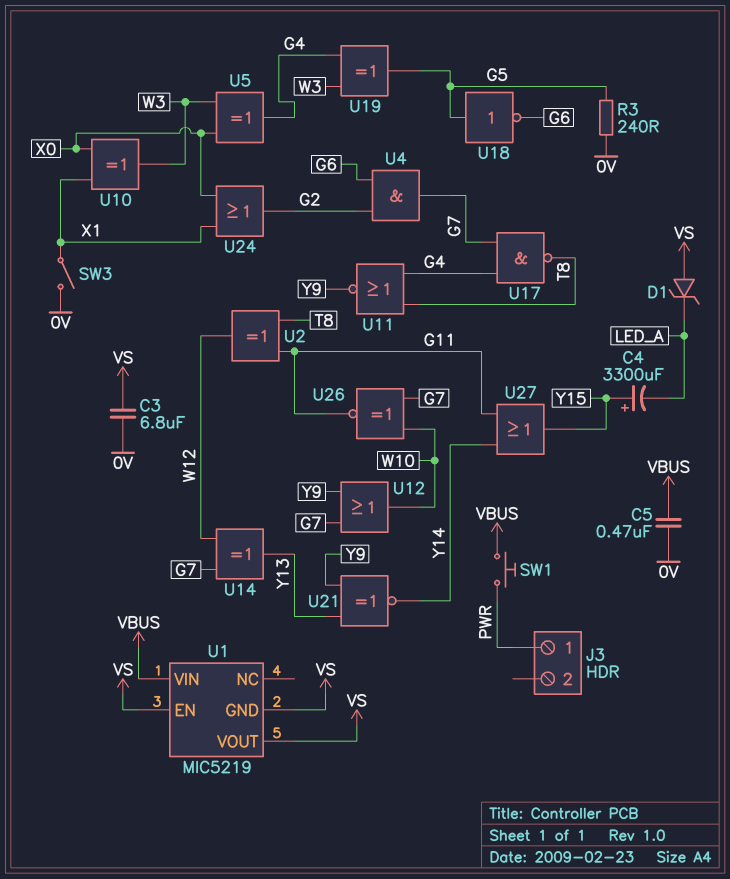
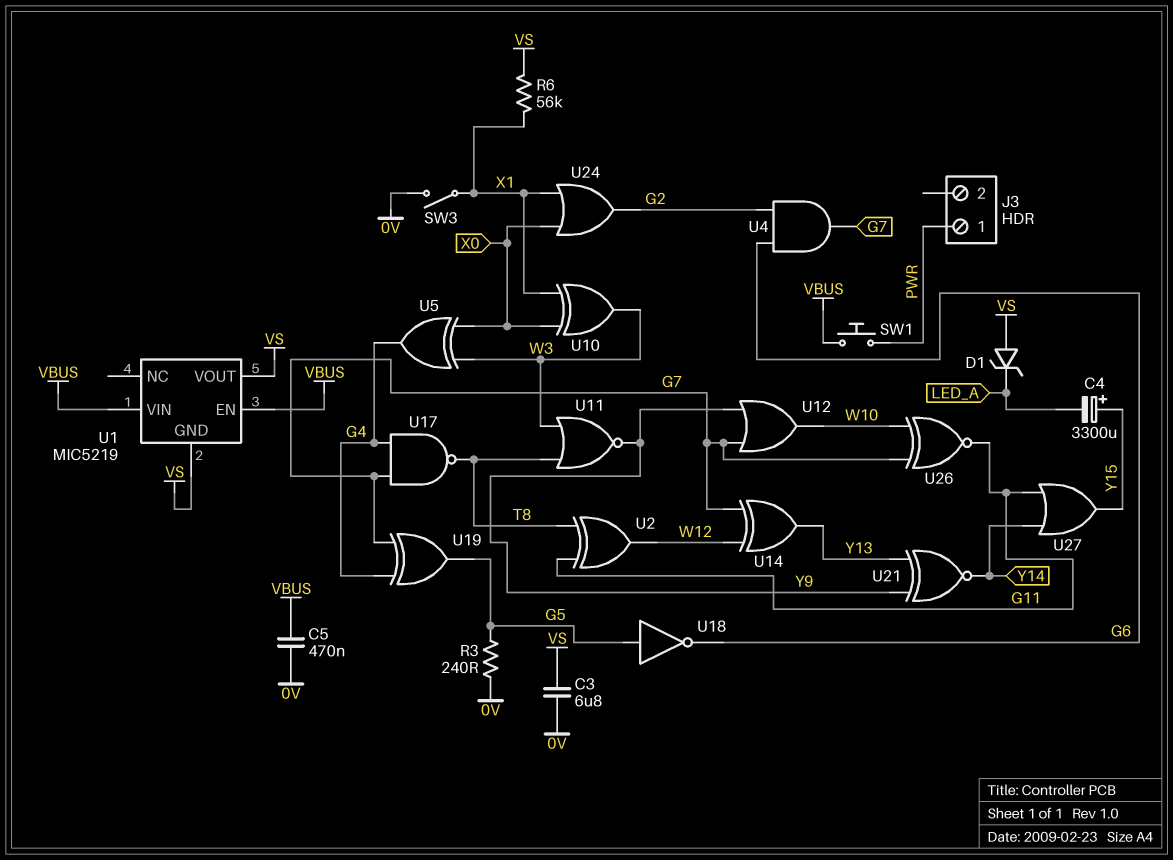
R6: none -> 56k (VS, X1)
U1 pin EN: VS -> VBUS
U11: NOR (in G4, in T8, out Y9) -> NOR (in T8, in W3, out Y9)
U19: XOR (in G4, in W3, out G5) -> XOR (in G4, in G7, out G5)

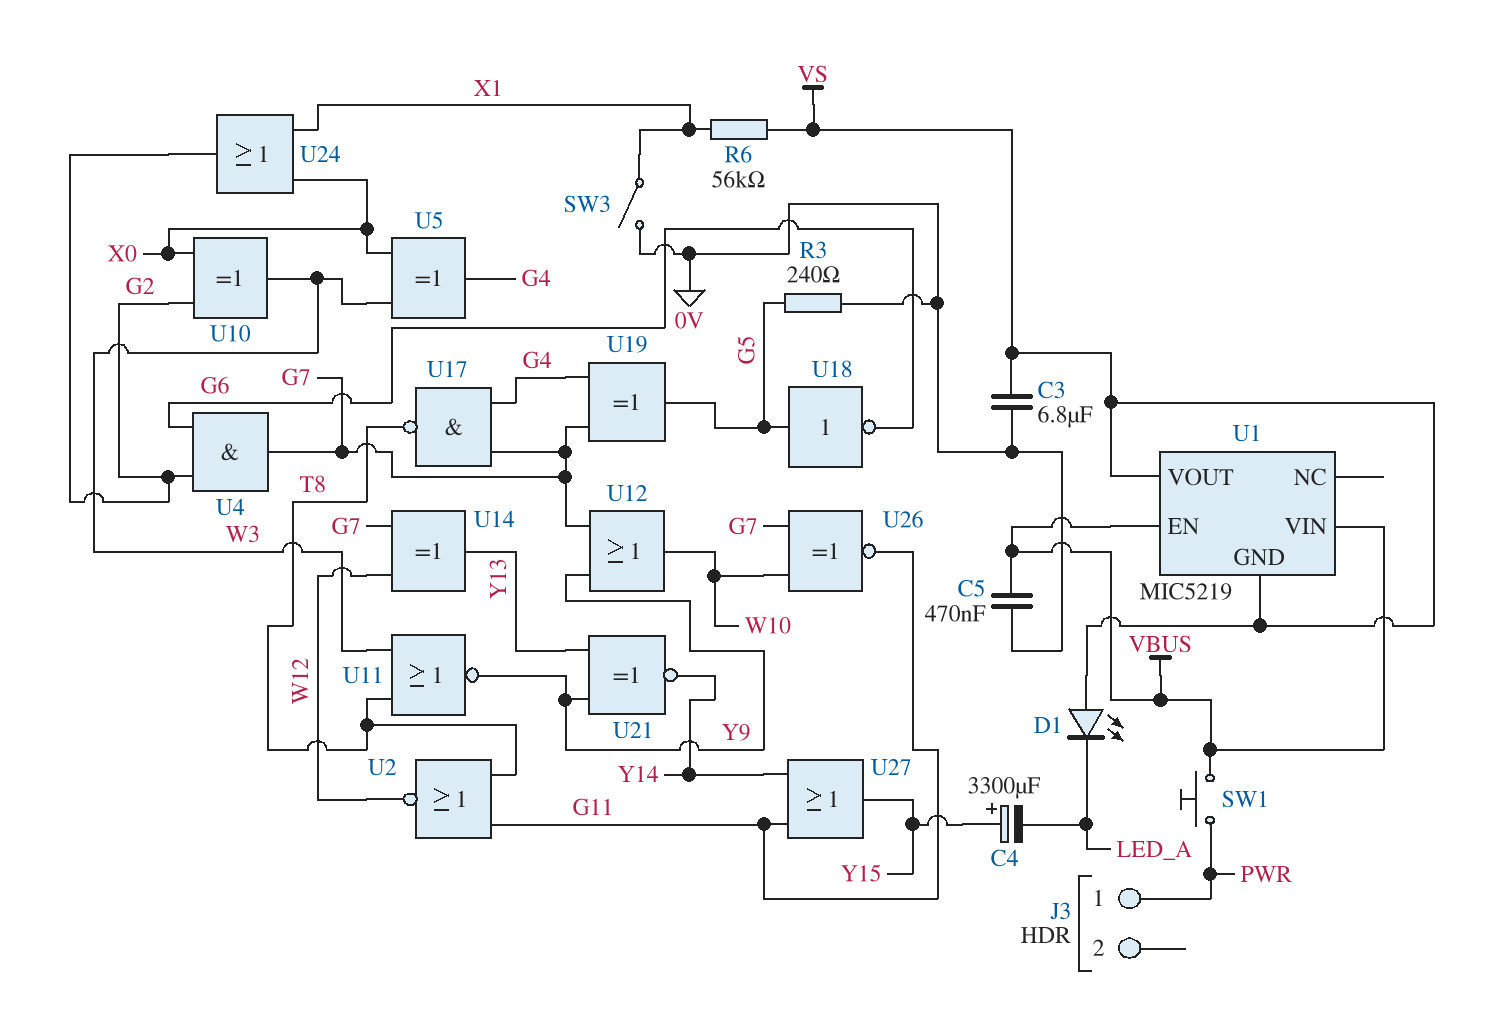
D1: zener (A VS, K LED_A) -> LED (A VS, K LED_A)
U2: XOR (in G11, in T8, out W12) -> NOR (in G11, in T8, out W12)
U10: XOR (in X0, in X1, out W3) -> XOR (in G2, in X0, out W3)

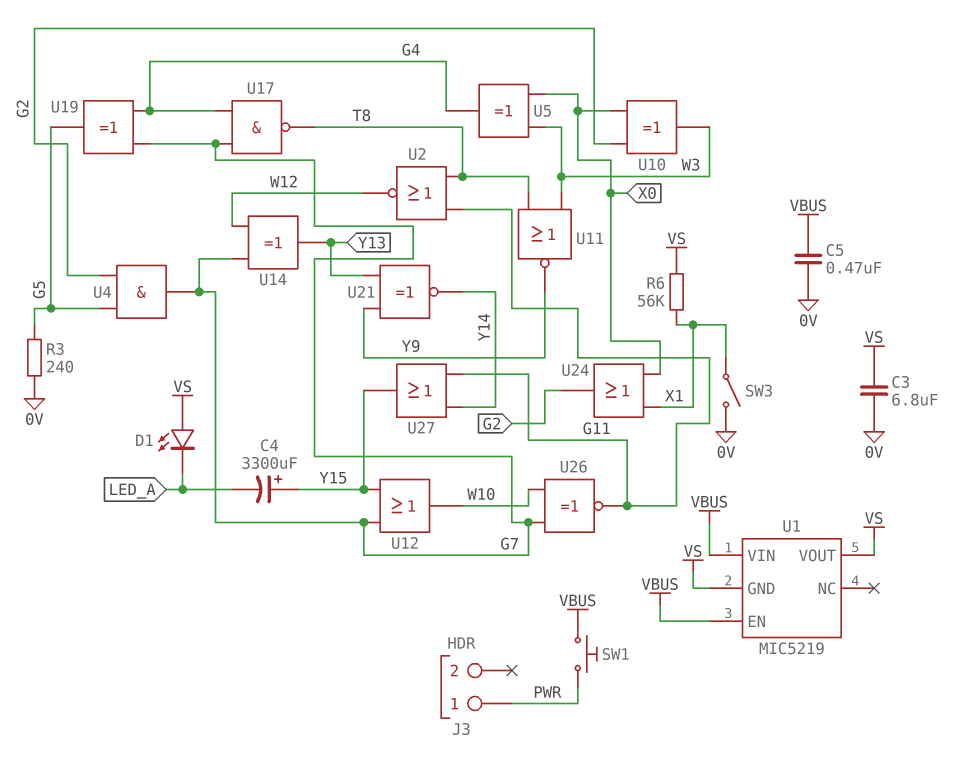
U4: AND (in G2, in G6, out G7) -> AND (in G2, in G5, out G7)
U12: OR (in G7, in Y9, out W10) -> OR (in G7, in Y15, out W10)
U18: NOT (in G5, out G6) -> none

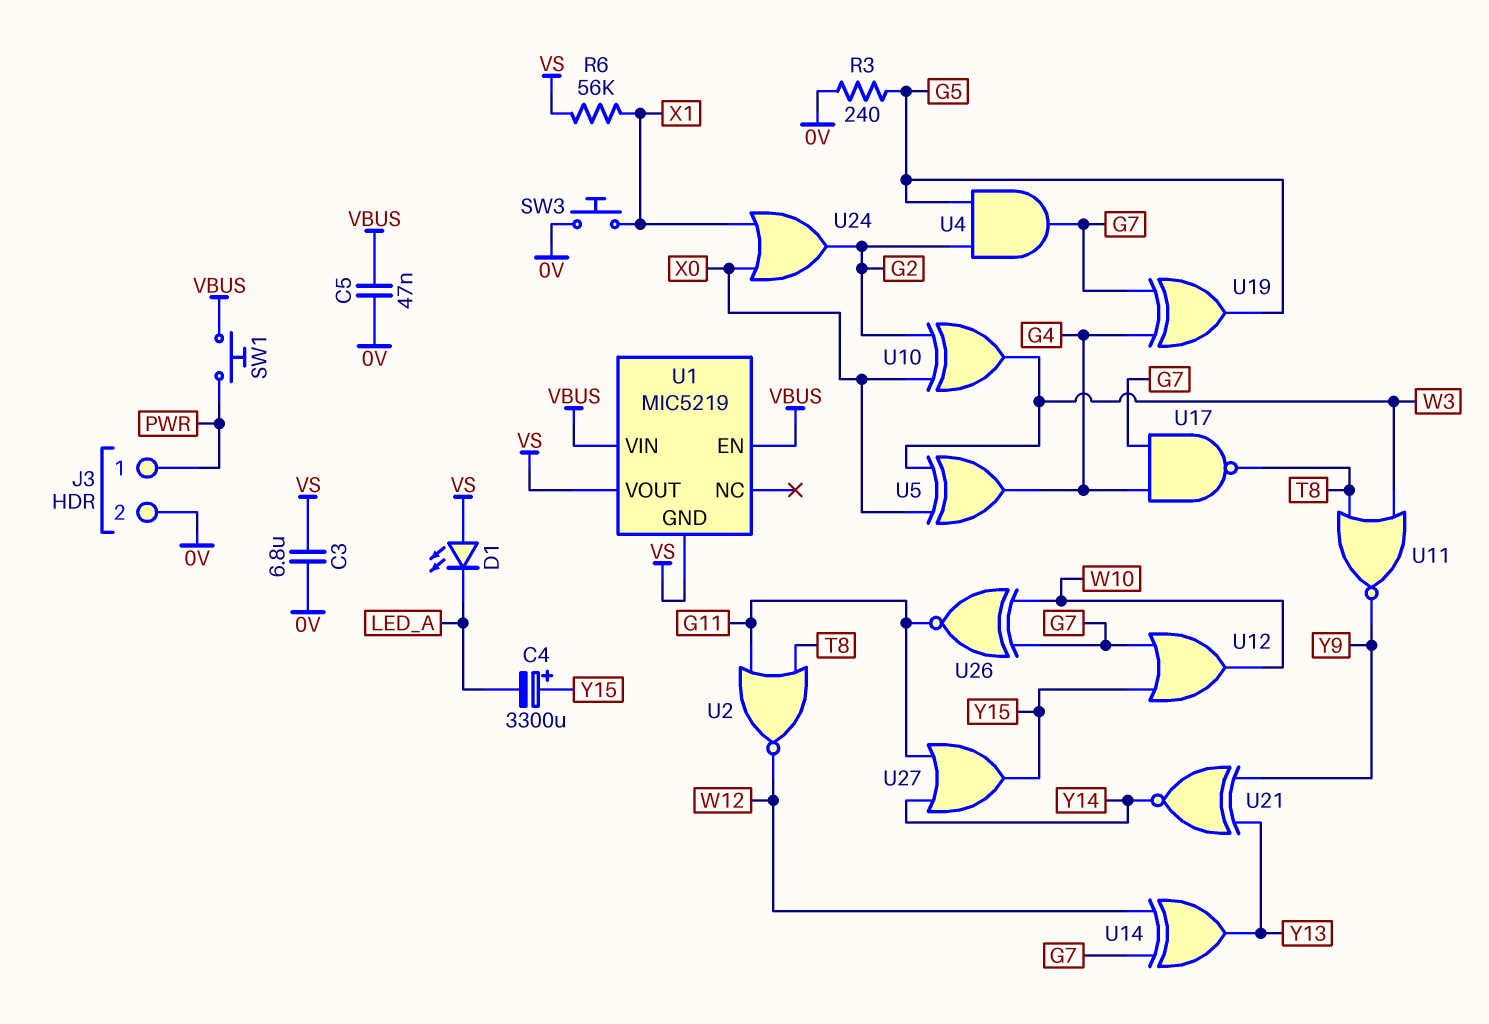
C5: 470nF (0V, VBUS) -> 47nF (0V, VBUS)
J3 pin 2: none -> 0V
SW3: switch (0V, X1) -> button (0V, X1)

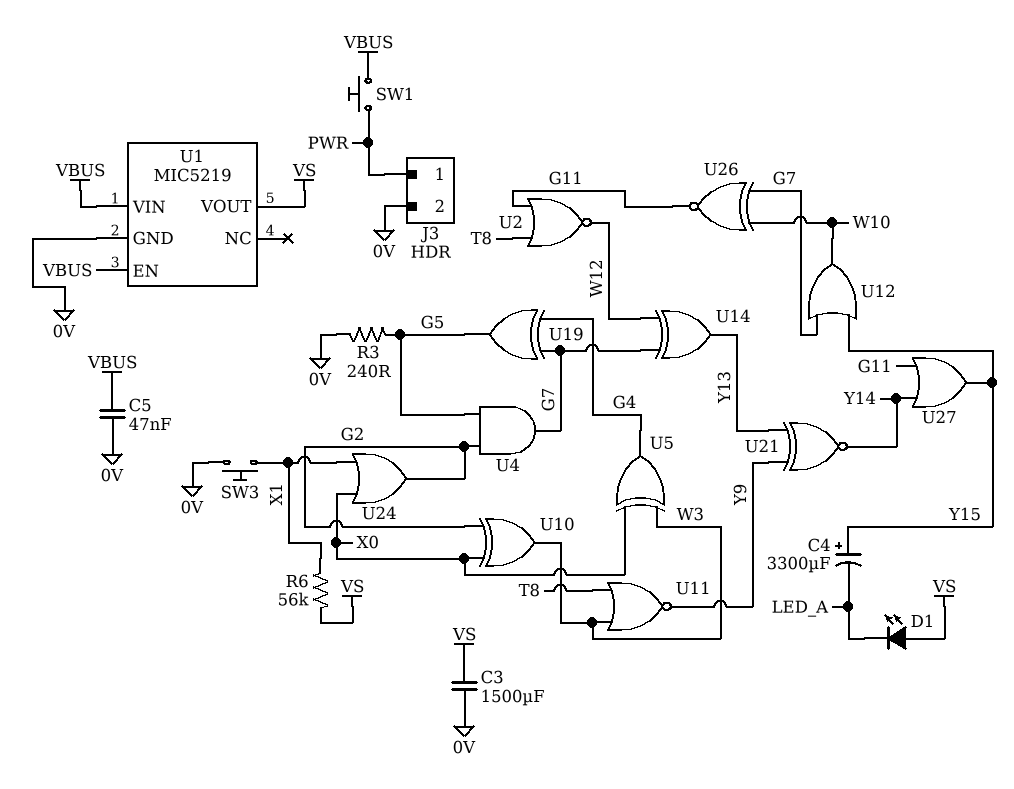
C3: 6.8uF (0V, VS) -> 1500uF (0V, VS)
U1 pin GND: VS -> 0V
U17: NAND (in G4, in G7, out T8) -> none

